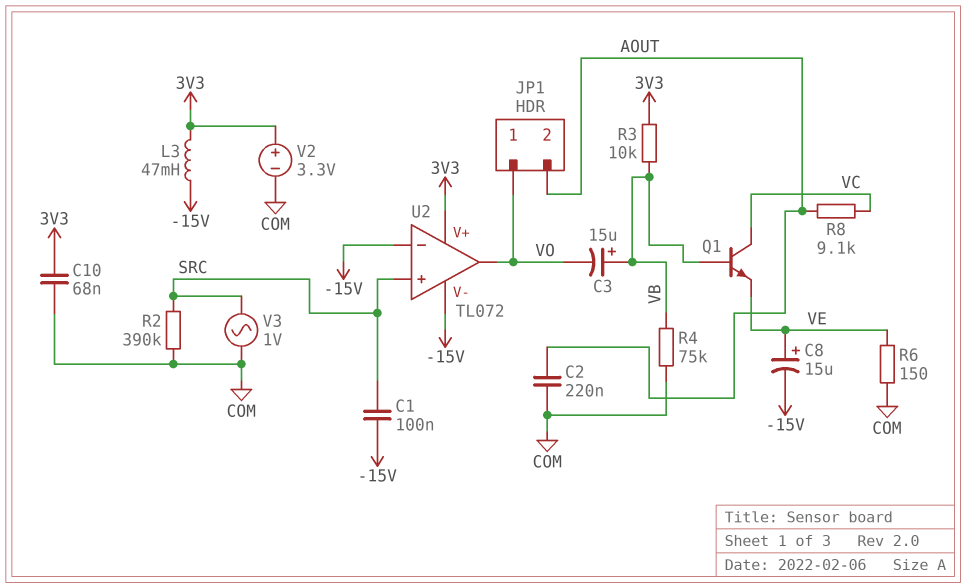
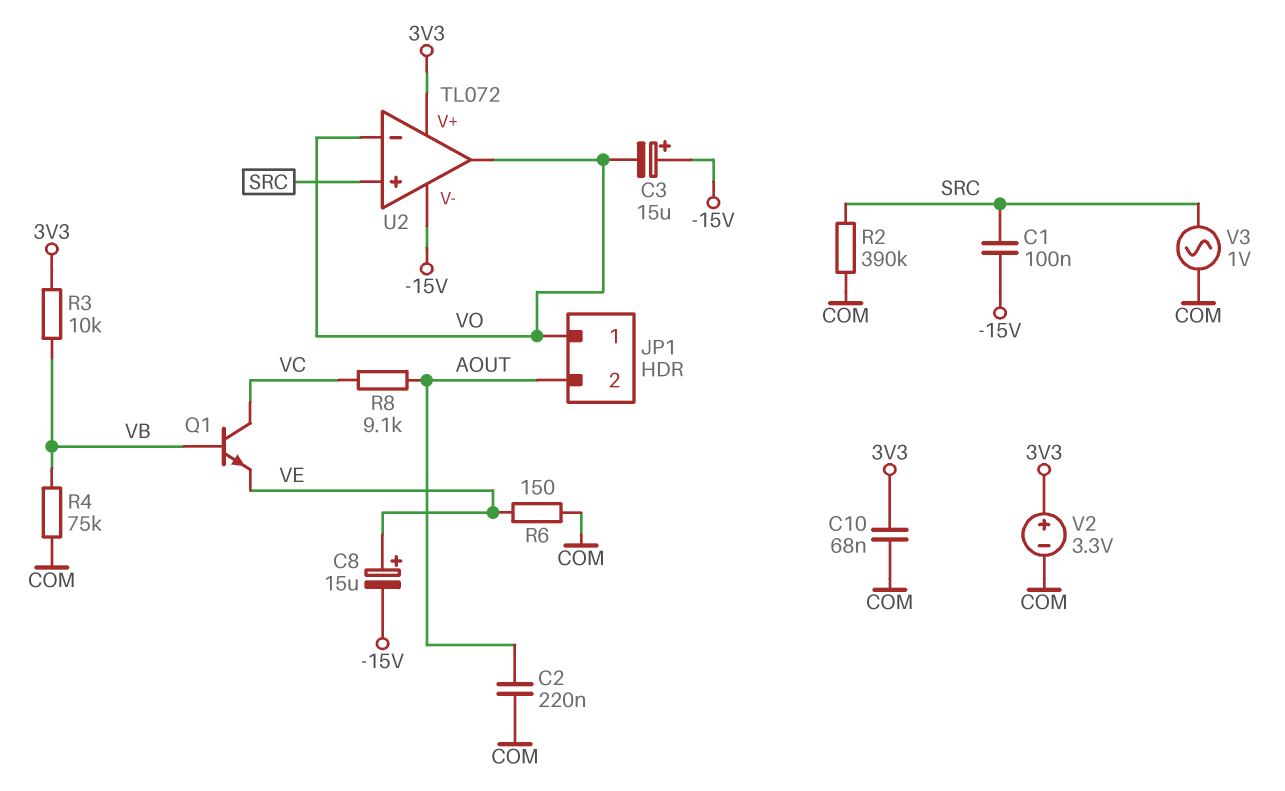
C3: 15uF (plus VB, minus VO) -> 15uF (plus -15V, minus VO)
L3: 47mH (-15V, 3V3) -> none
U2 pin in-: -15V -> VO

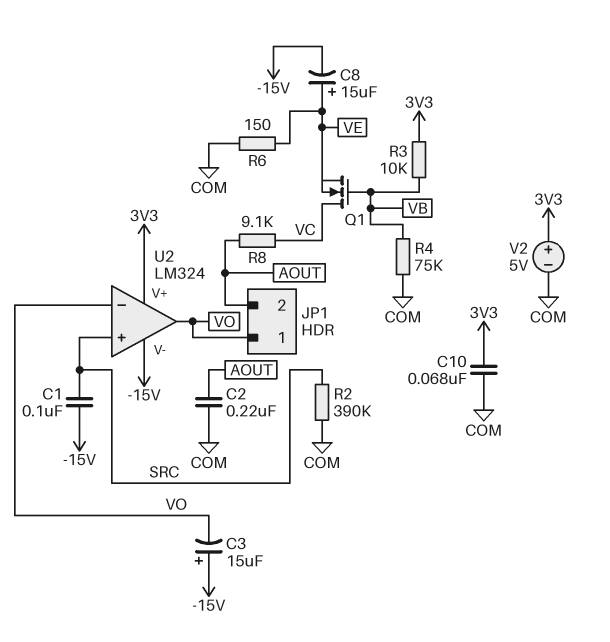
Q1: NPN (B VB, C VC, E VE) -> NMOS (G VB, D VC, S VE)
U2: TL072 -> LM324
V2: 3.3V (plus 3V3, minus COM) -> 5V (plus 3V3, minus COM)
V3: AC 1V (COM, SRC) -> none

